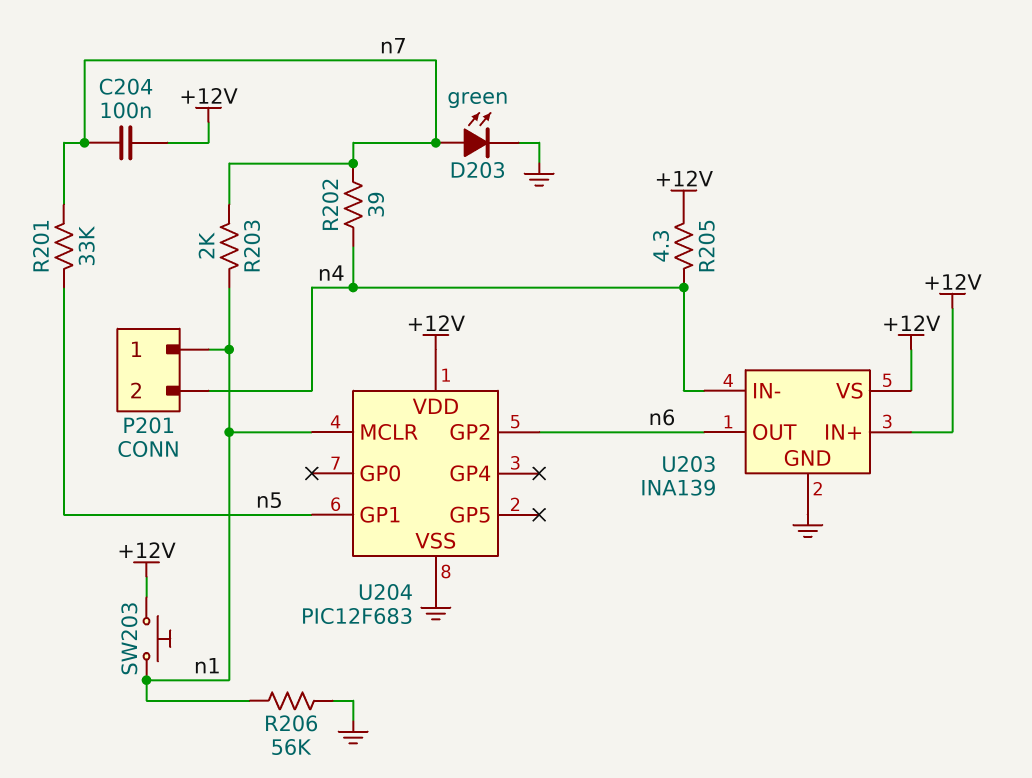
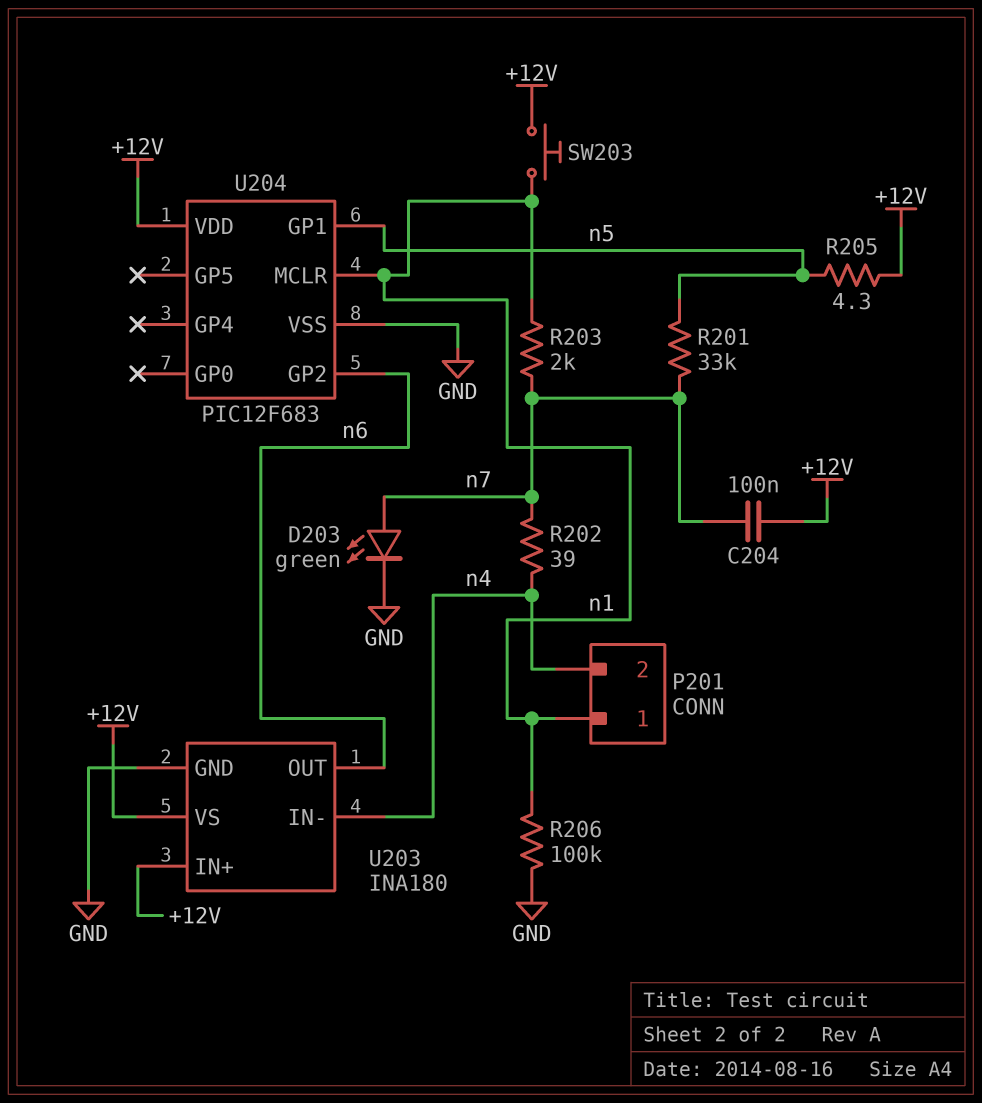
R205: 4.3 (+12V, n4) -> 4.3 (+12V, n5)
R206: 56k (GND, n1) -> 100k (GND, n1)
U203: INA139 -> INA180

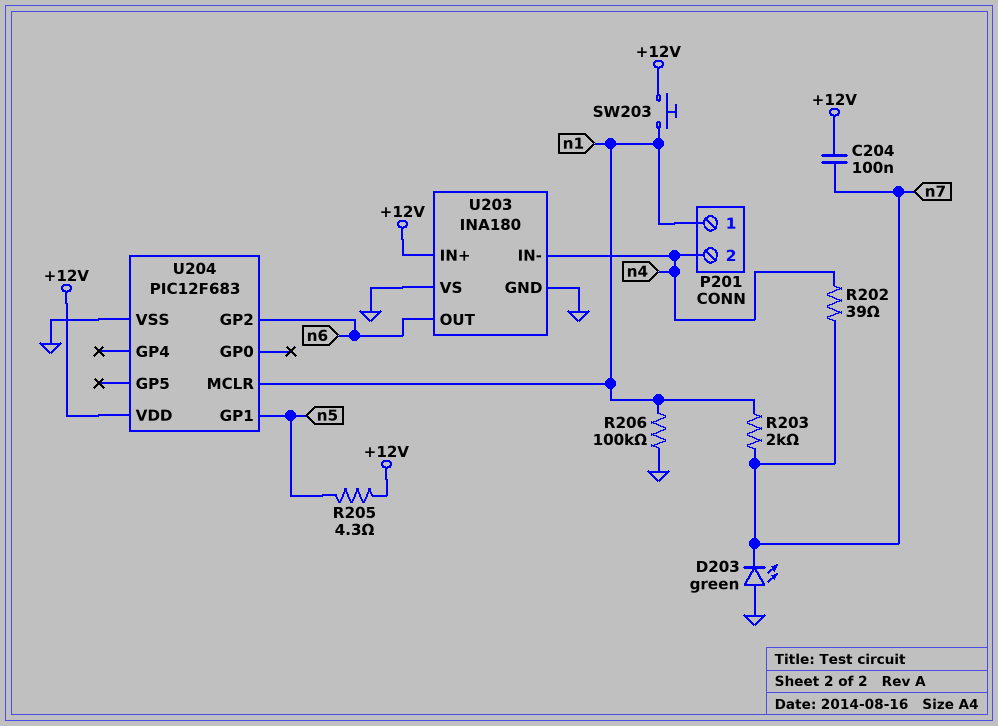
D203: LED green (A n7, K GND) -> LED green (A GND, K n7)
R201: 33k (n5, n7) -> none
U203 pin VS: +12V -> GND

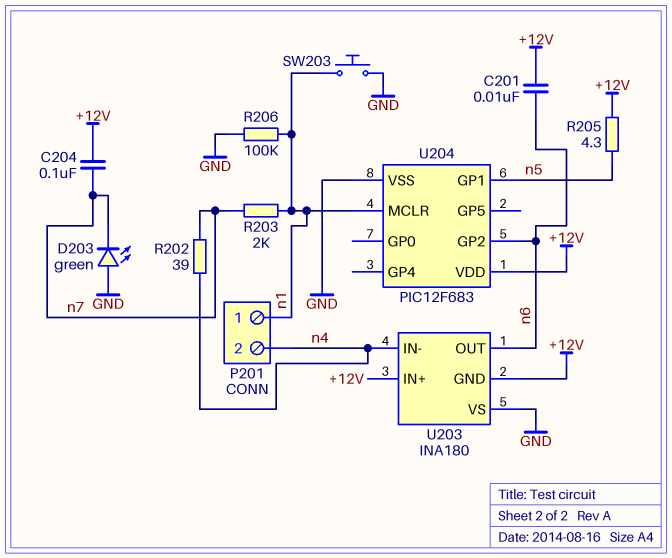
C201: none -> 10nF (+12V, n6)
SW203: button (+12V, n1) -> button (GND, n1)
U203 pin GND: GND -> +12V

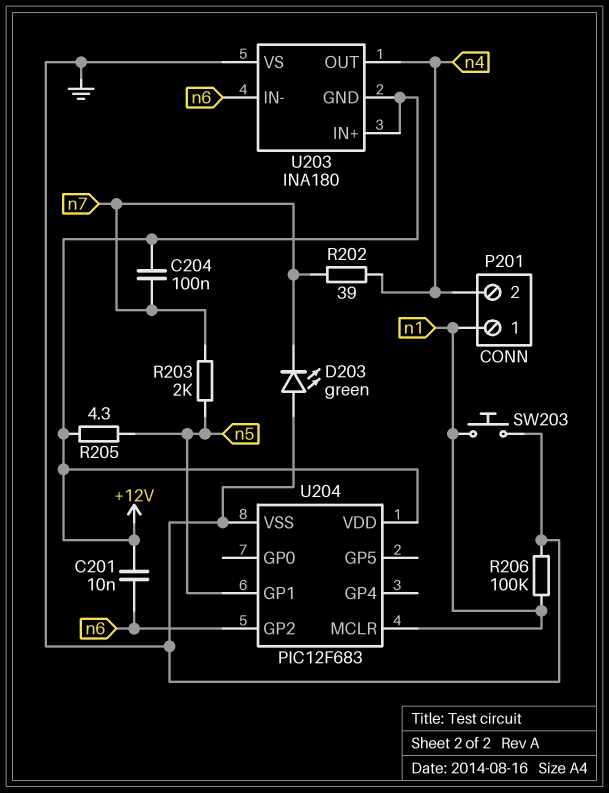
R203: 2k (n1, n7) -> 2k (n5, n7)
U203 pin IN-: n4 -> n6
U203 pin OUT: n6 -> n4

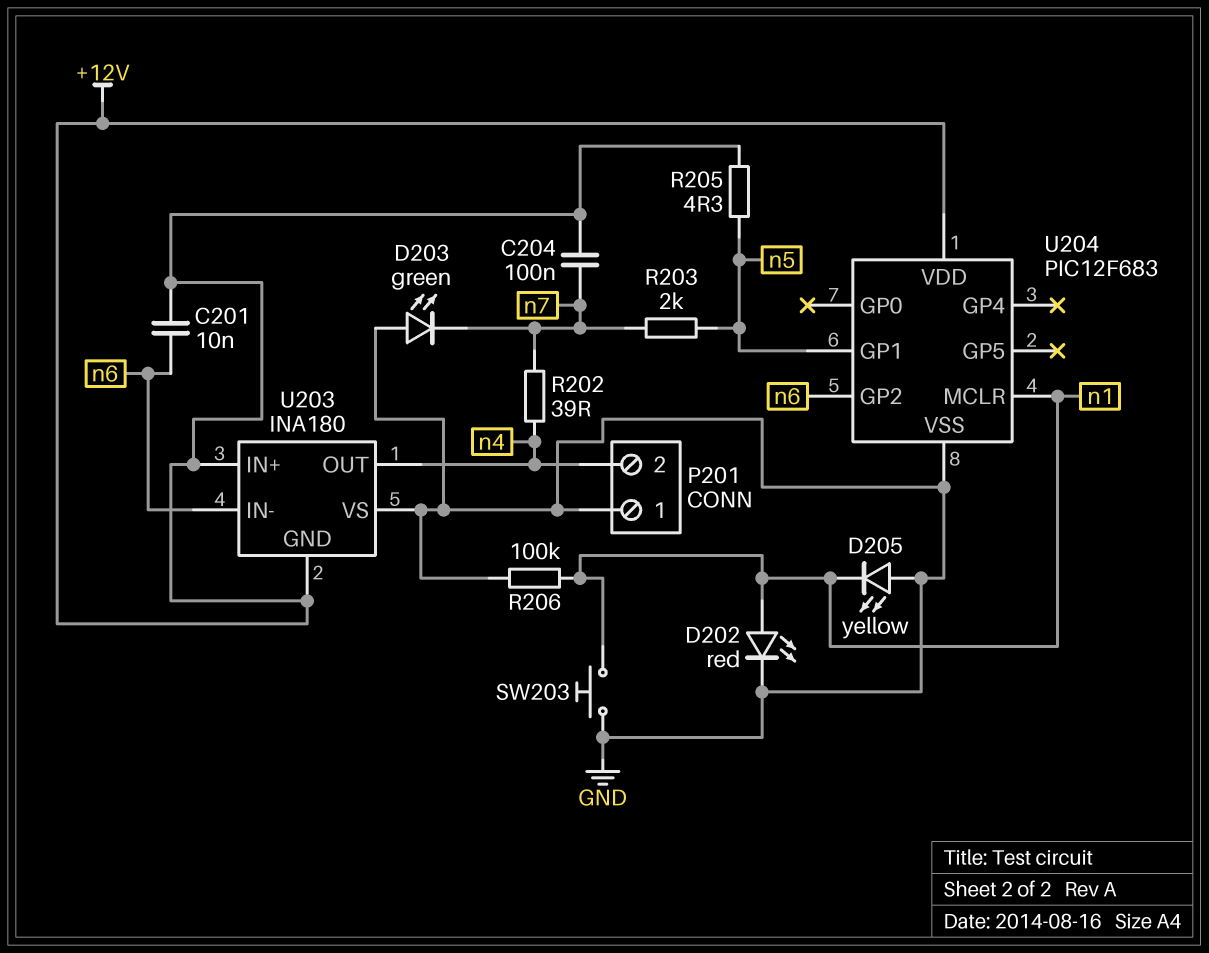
D202: none -> LED red (A n1, K GND)
D205: none -> LED yellow (A GND, K n1)
P201 pin 1: n1 -> GND

